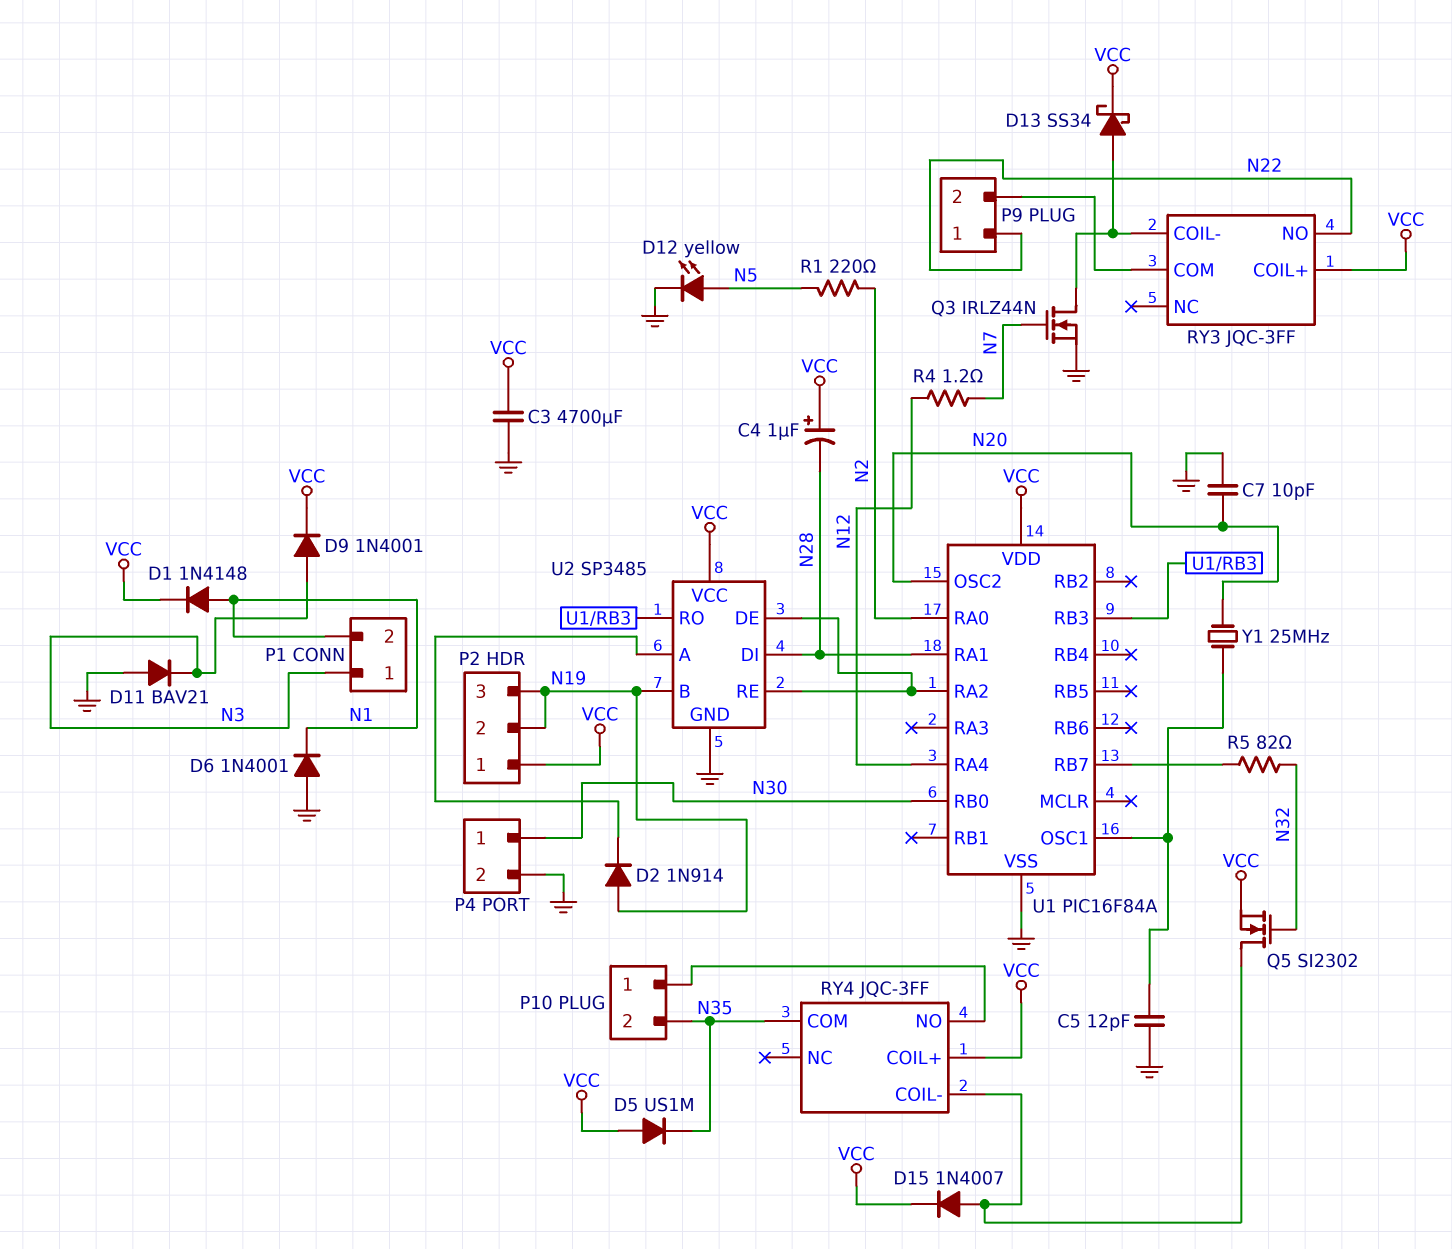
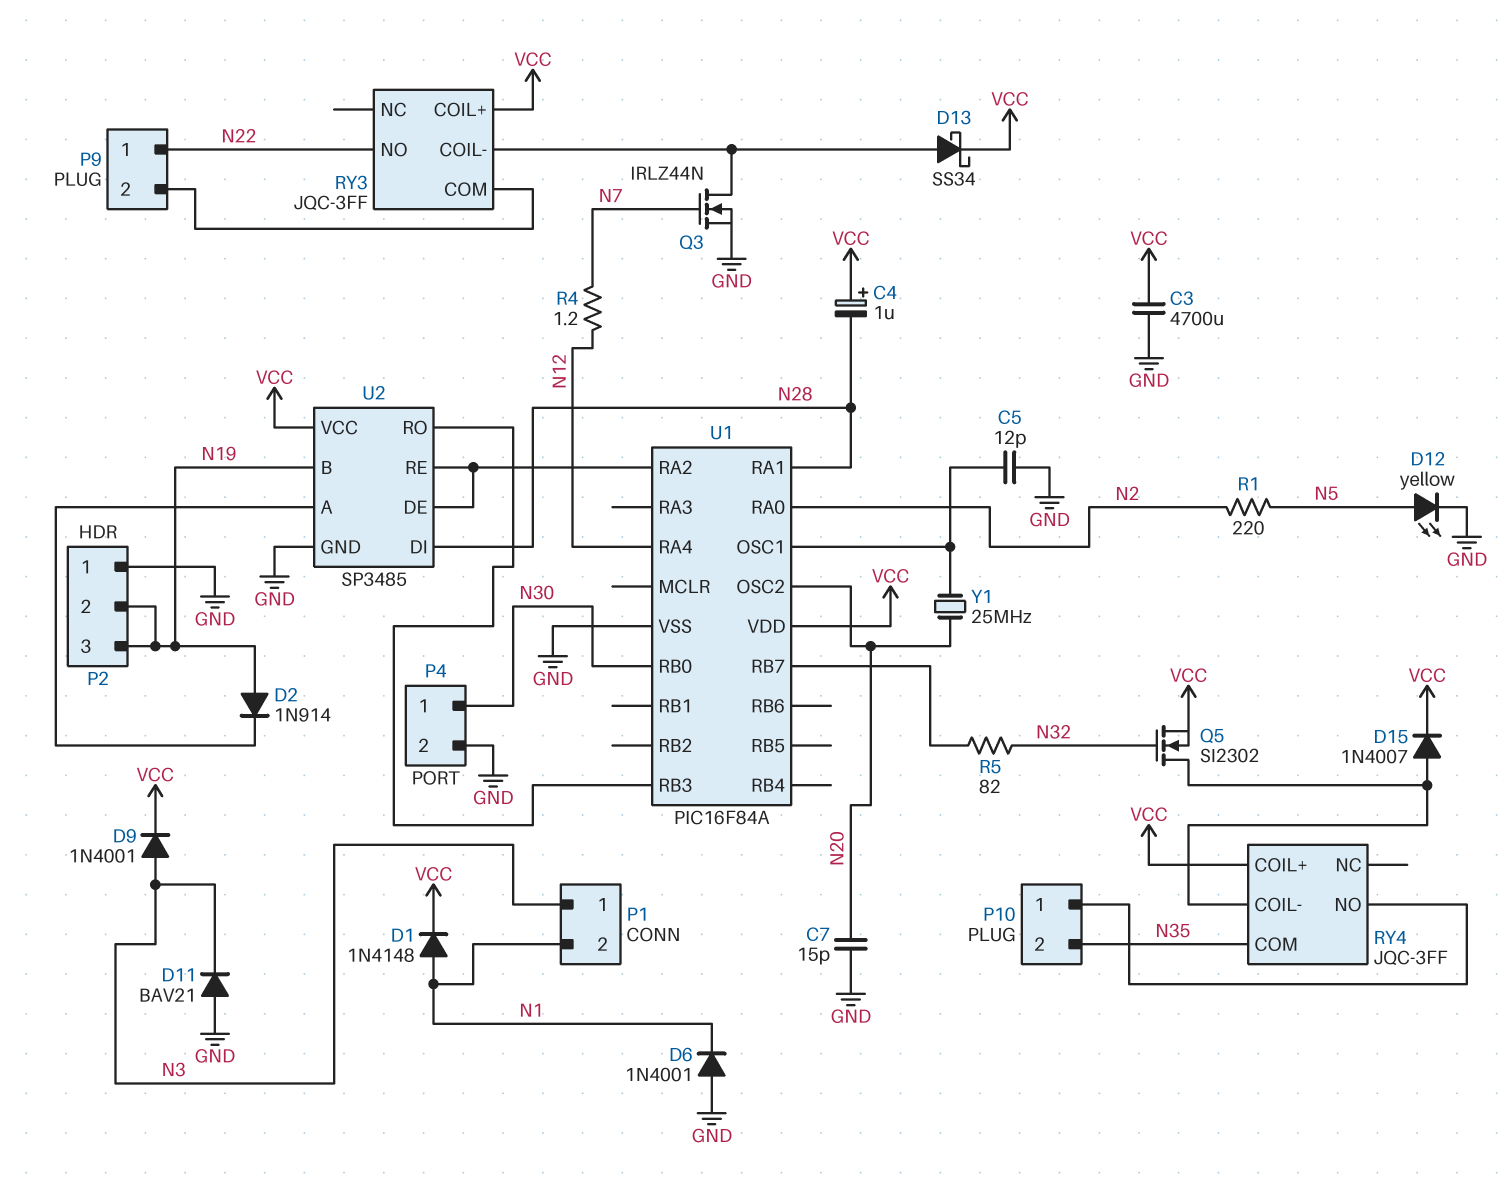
C7: 10pF (GND, N20) -> 15pF (GND, N20)
D5: diode US1M (A VCC, K N35) -> none
P2 pin 1: VCC -> GND

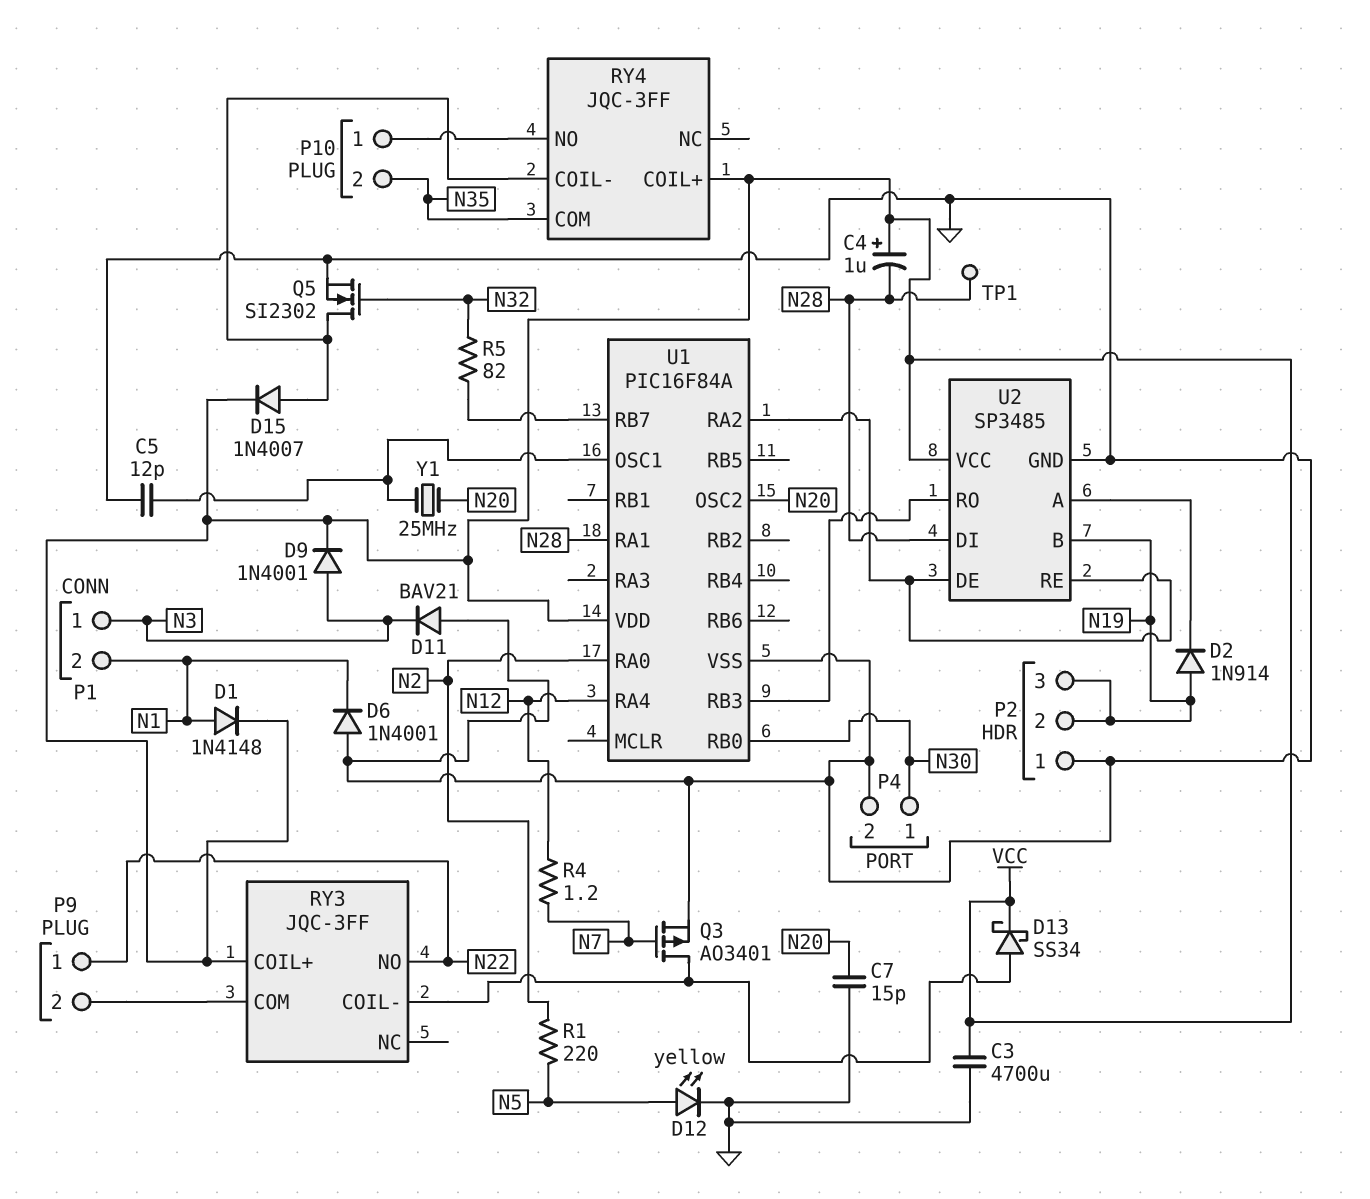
Q3: NMOS IRLZ44N (G N7, D RY3/COIL-, S GND) -> PMOS AO3401 (G N7, D RY3/COIL-, S GND)
Q5: NMOS SI2302 (G N32, D RY4/COIL-, S VCC) -> NMOS SI2302 (G N32, D RY4/COIL-, S GND)
TP1: none -> test point (N28)

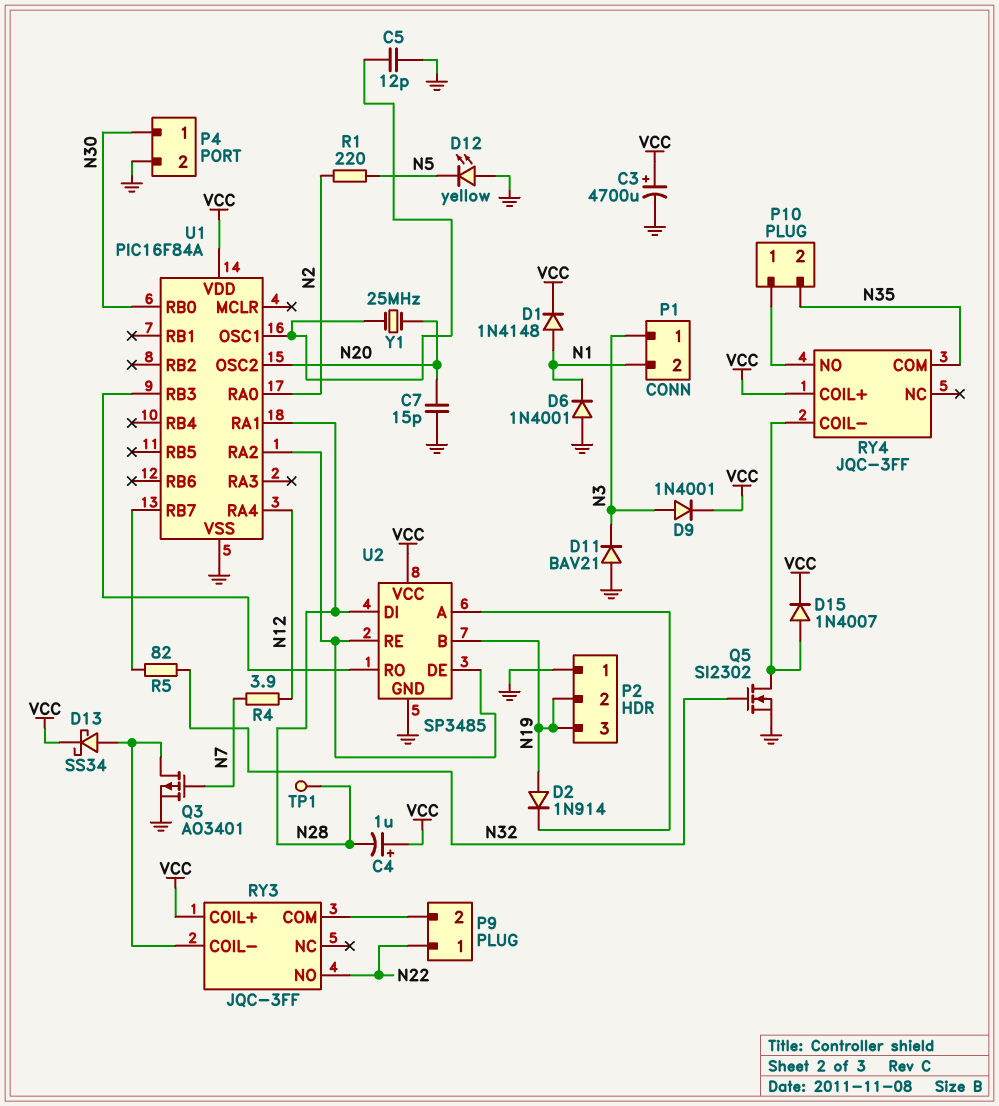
C3: 4700uF (GND, VCC) -> 4700uF (plus VCC, minus GND)
D12: LED yellow (A N5, K GND) -> LED yellow (A GND, K N5)
R4: 1.2 (N7, N12) -> 3.9 (N7, N12)

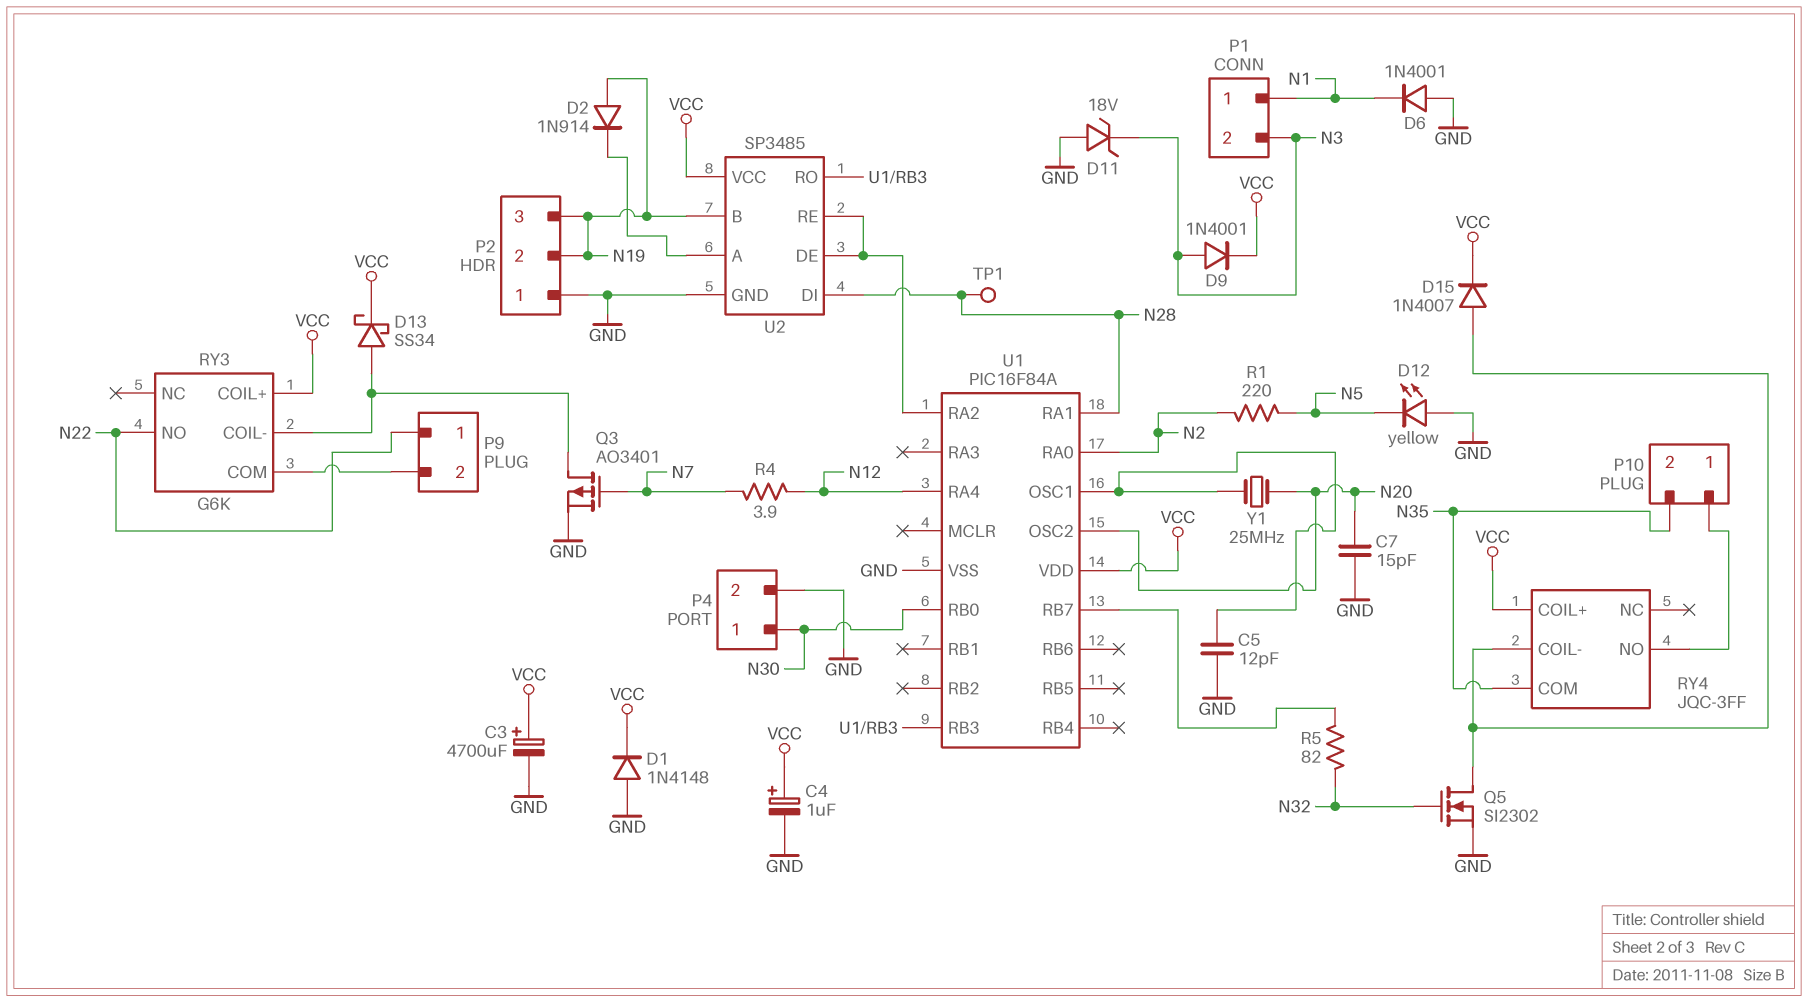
C4: 1uF (plus VCC, minus N28) -> 1uF (plus VCC, minus GND)
D1: diode 1N4148 (A N1, K VCC) -> diode 1N4148 (A GND, K VCC)
D11: diode BAV21 (A GND, K N3) -> zener 18V (A GND, K N3)
P1 pin 1: N3 -> N1
P1 pin 2: N1 -> N3
RY3: JQC-3FF -> G6K

